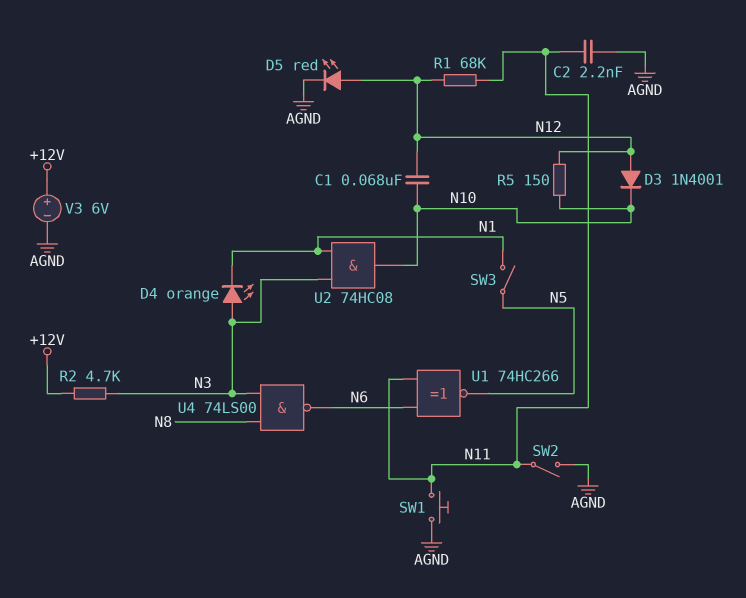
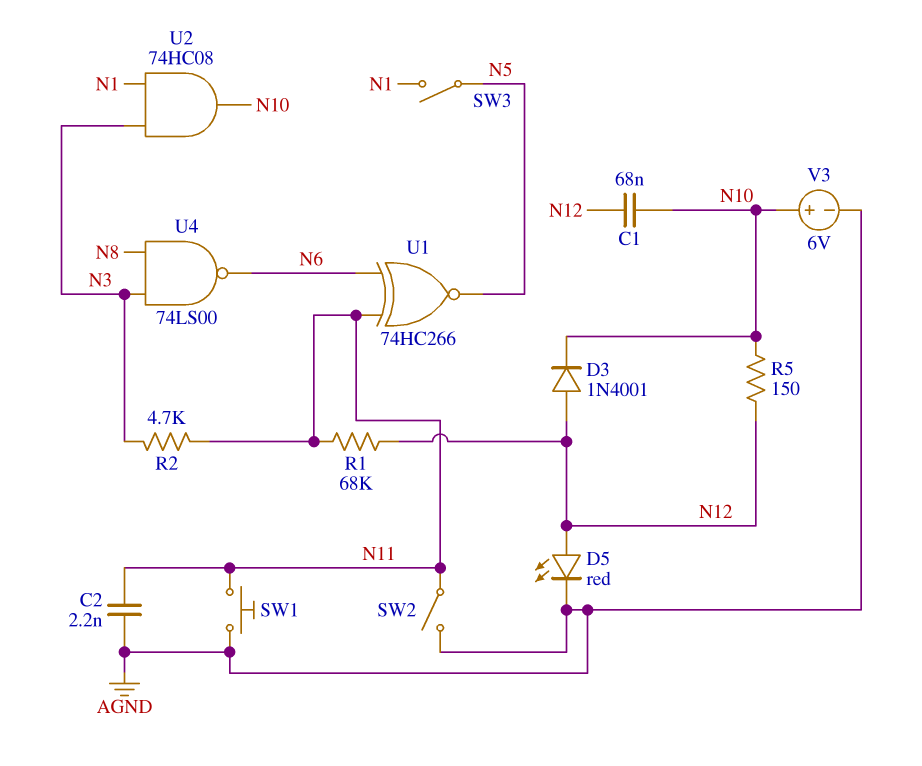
D4: LED orange (A N3, K N1) -> none
R2: 4.7k (+12V, N3) -> 4.7k (N3, N11)
V3: 6V (plus +12V, minus AGND) -> 6V (plus N10, minus AGND)

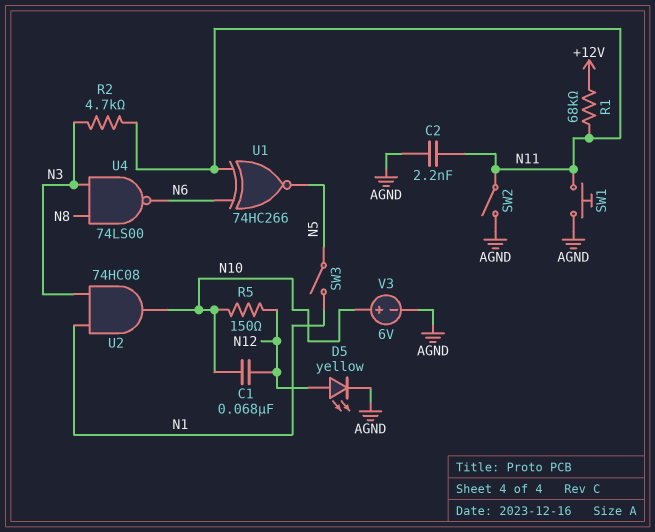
D3: diode 1N4001 (A N12, K N10) -> none
D5: LED red (A N12, K AGND) -> LED yellow (A N12, K AGND)
R1: 68k (N11, N12) -> 68k (+12V, N11)

